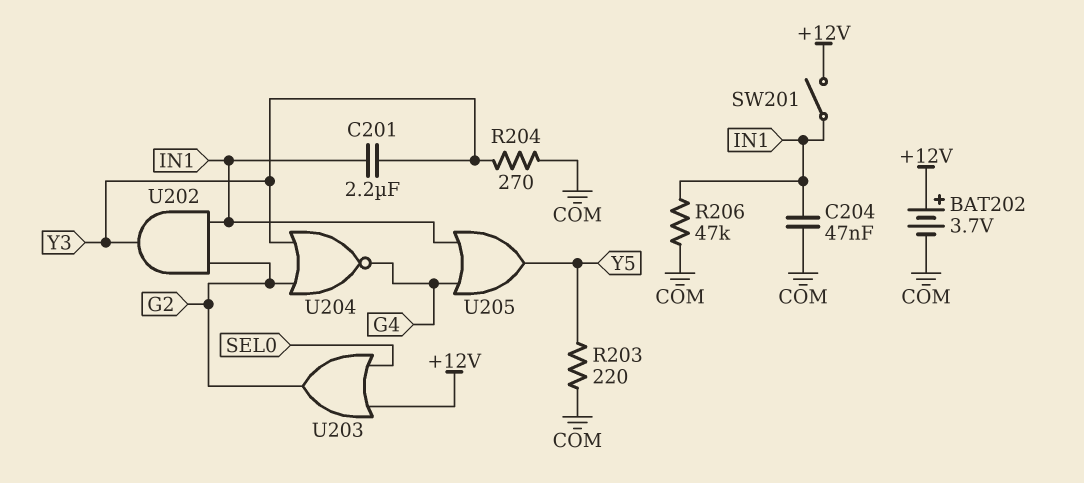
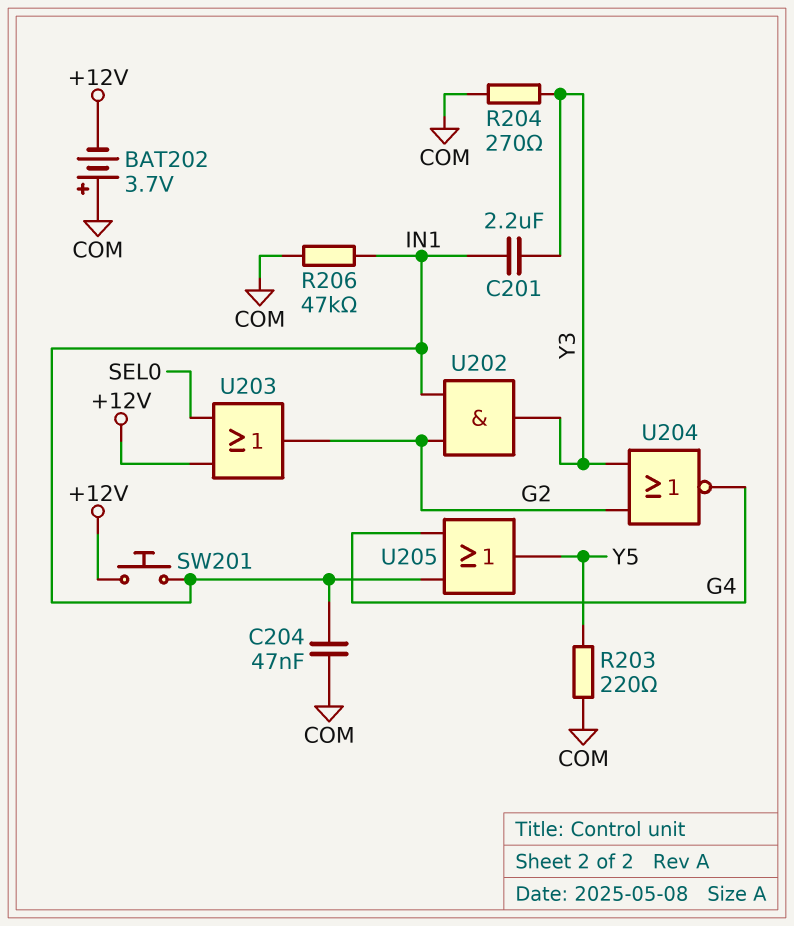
BAT202: 3.7V (plus +12V, minus COM) -> 3.7V (plus COM, minus +12V)
SW201: switch (+12V, IN1) -> button (+12V, IN1)

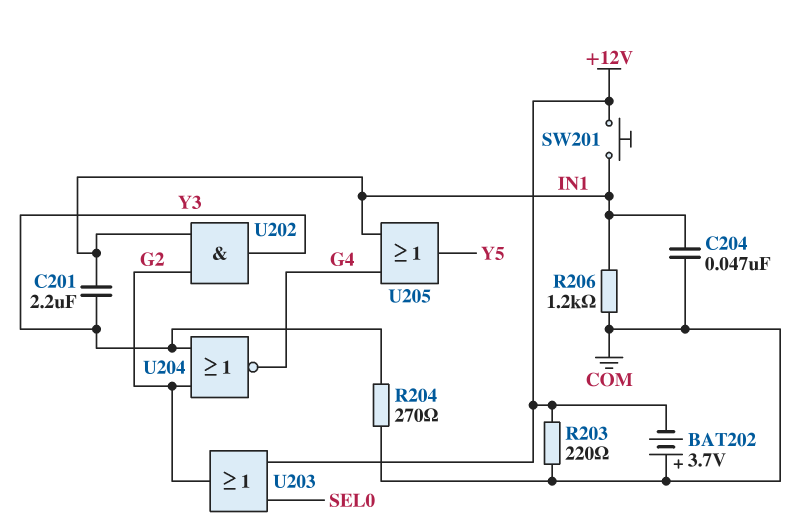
R203: 220 (COM, Y5) -> 220 (+12V, COM)
R206: 47k (COM, IN1) -> 1.2k (COM, IN1)

